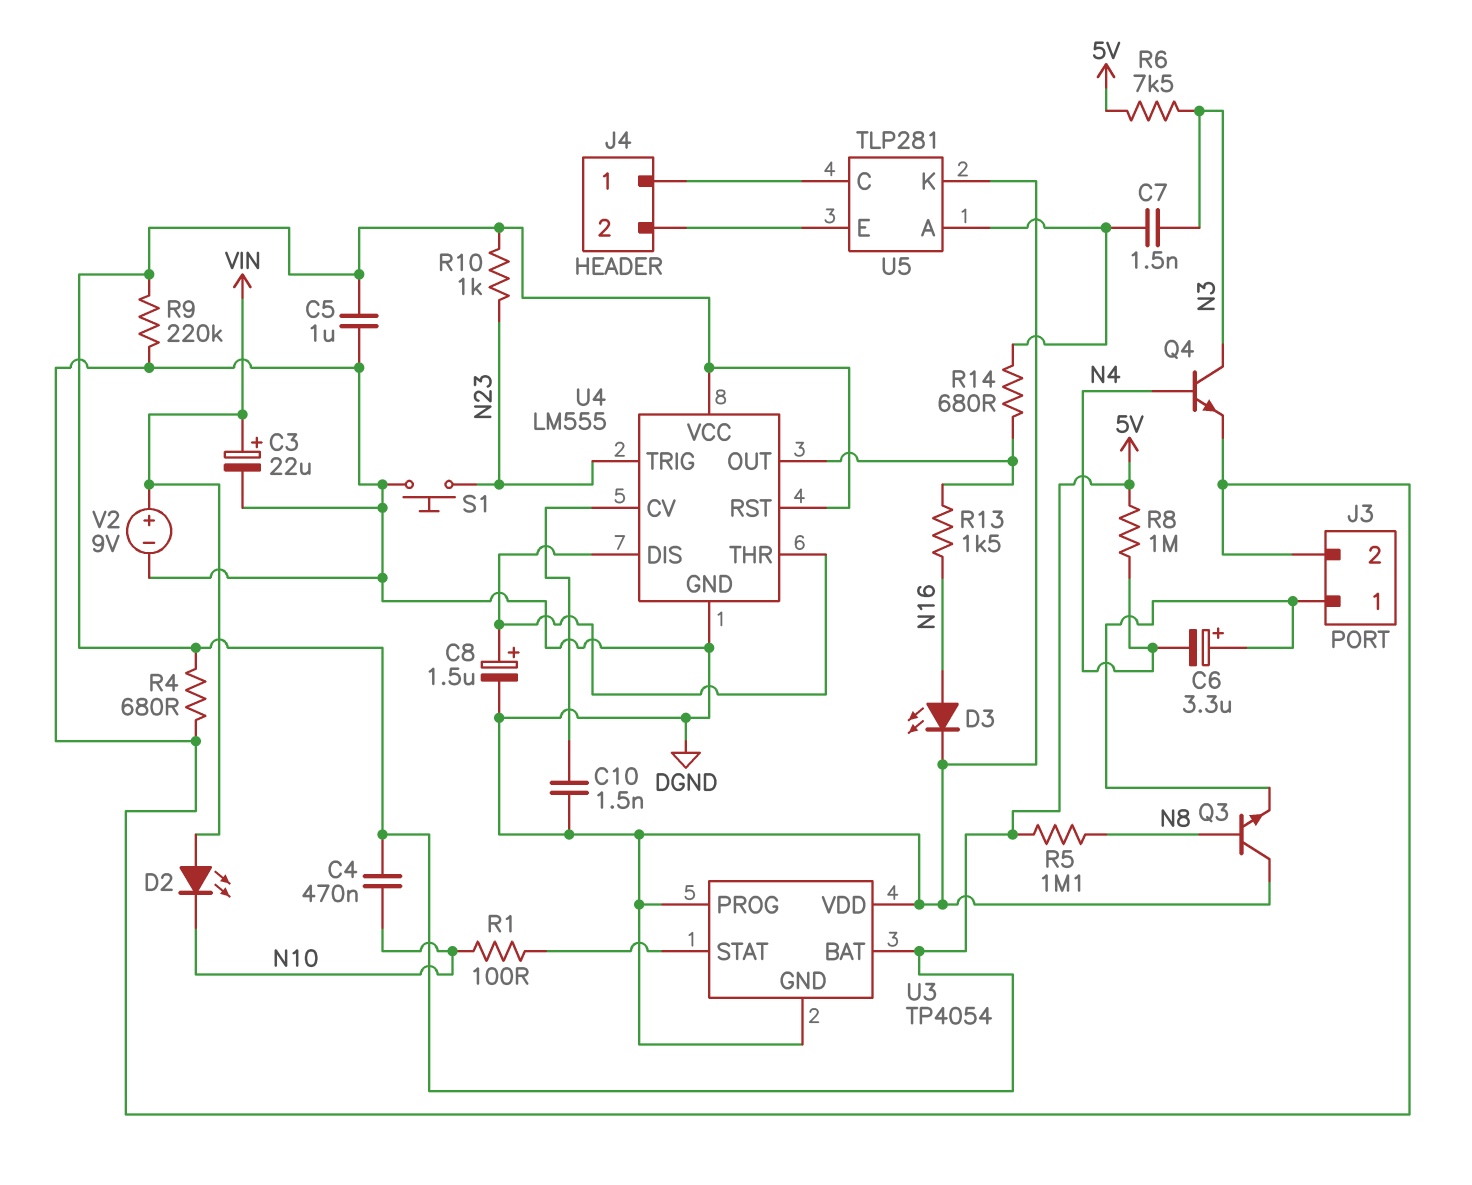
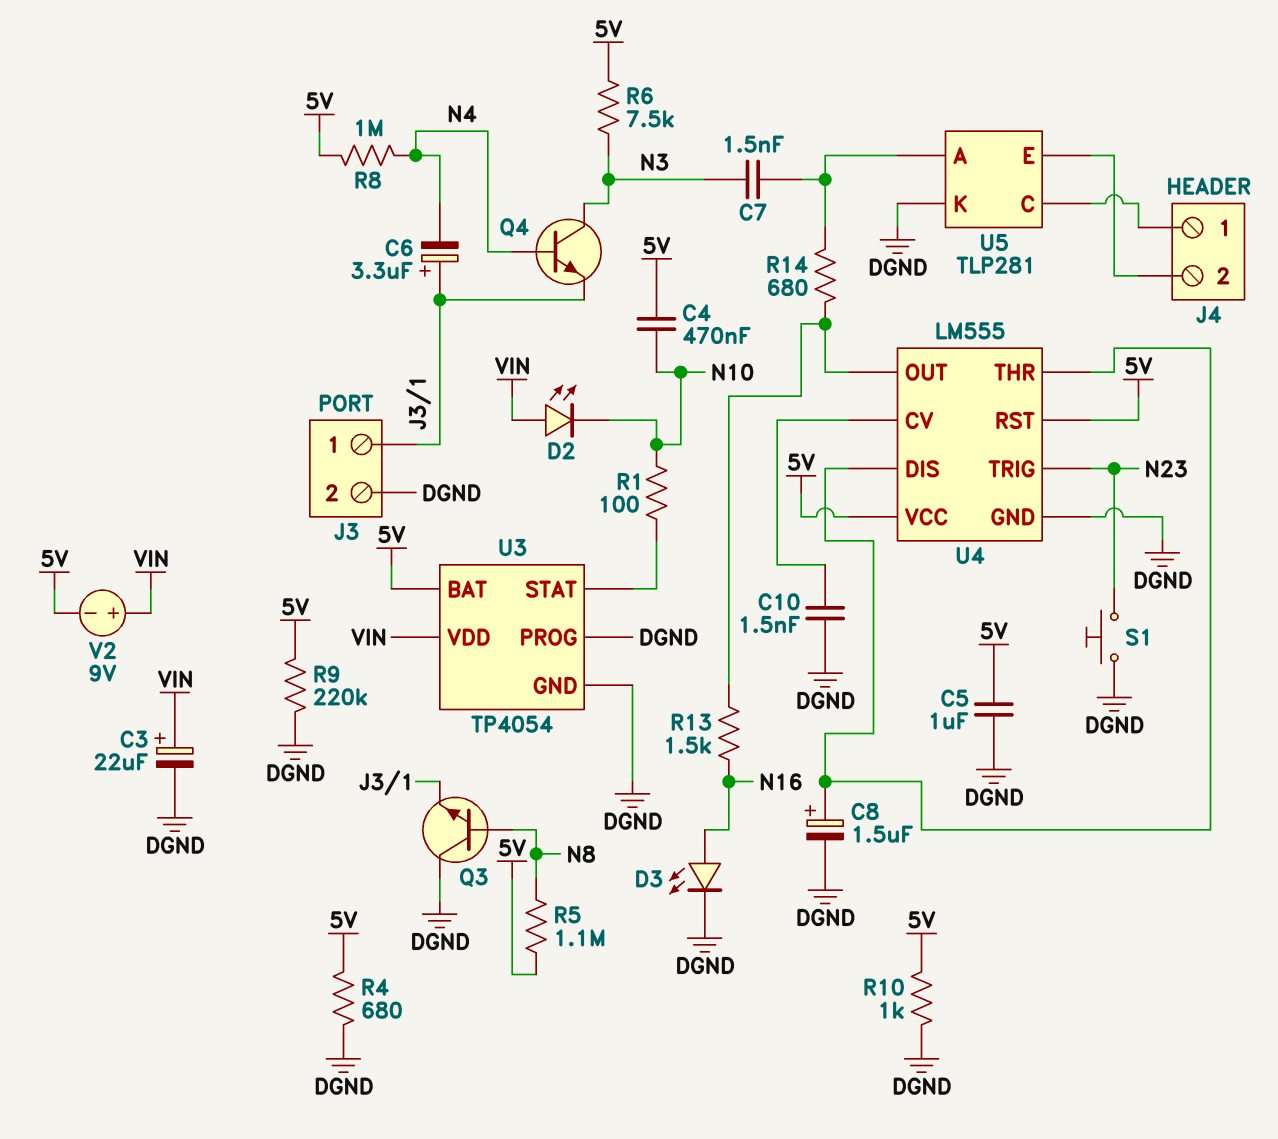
Q4: NPN (B N4, C N3, E DGND) -> NPN (B N4, C N3, E J3/1)
R10: 1k (5V, N23) -> 1k (5V, DGND)
U3 pin VDD: DGND -> VIN
V2: 9V (plus VIN, minus DGND) -> 9V (plus VIN, minus 5V)

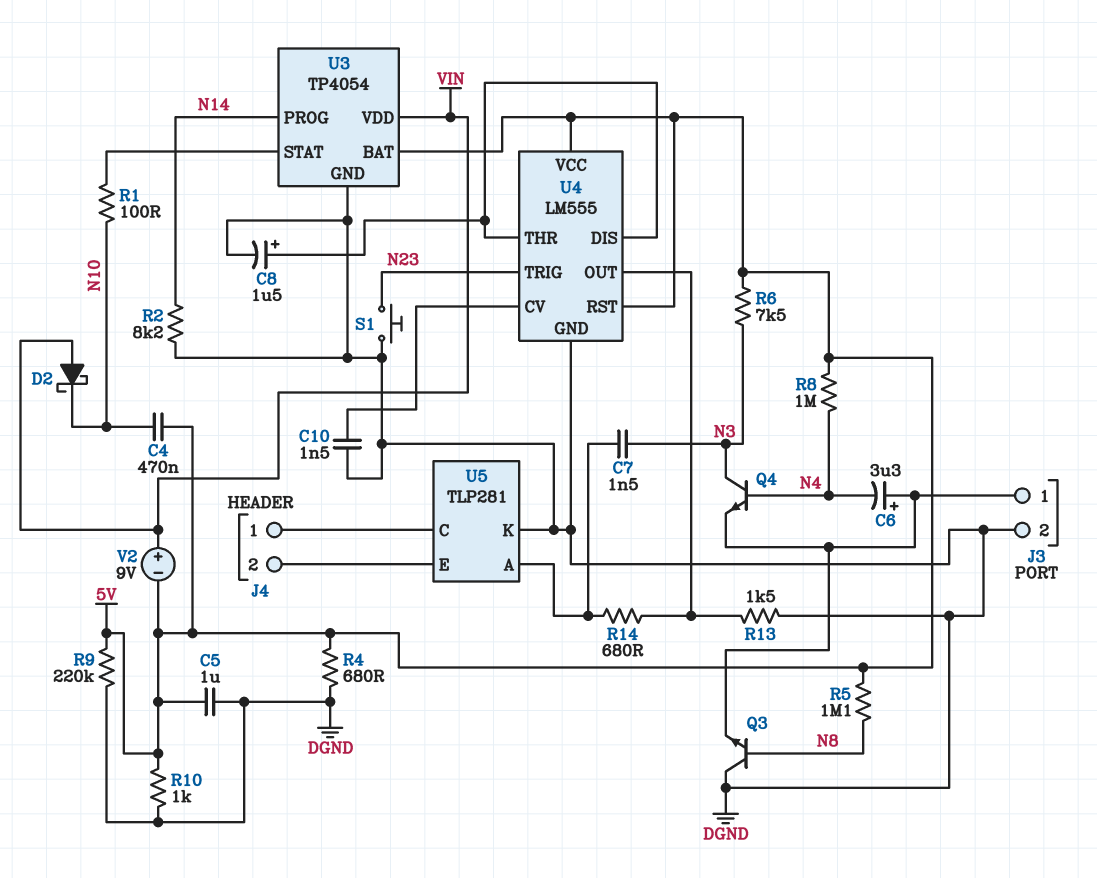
C3: 22uF (plus VIN, minus DGND) -> none
D2: LED (A VIN, K N10) -> schottky (A VIN, K N10)
D3: LED (A N16, K DGND) -> none
R2: none -> 8.2k (DGND, N14)
R13: 1.5k (N16, U4/OUT) -> 1.5k (DGND, U4/OUT)
U3 pin PROG: DGND -> N14

